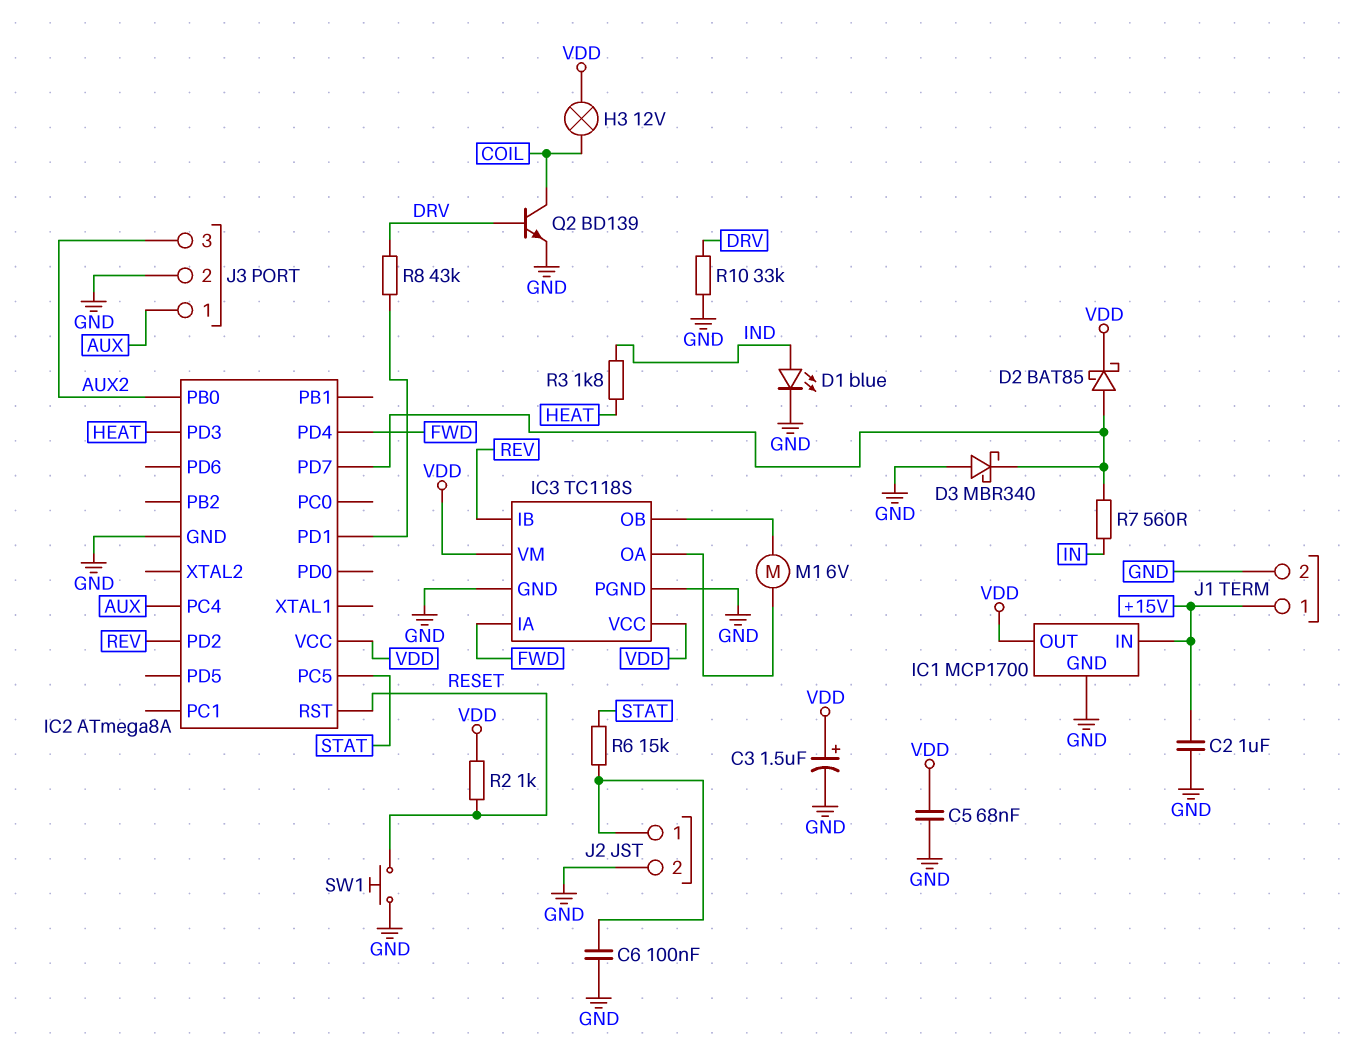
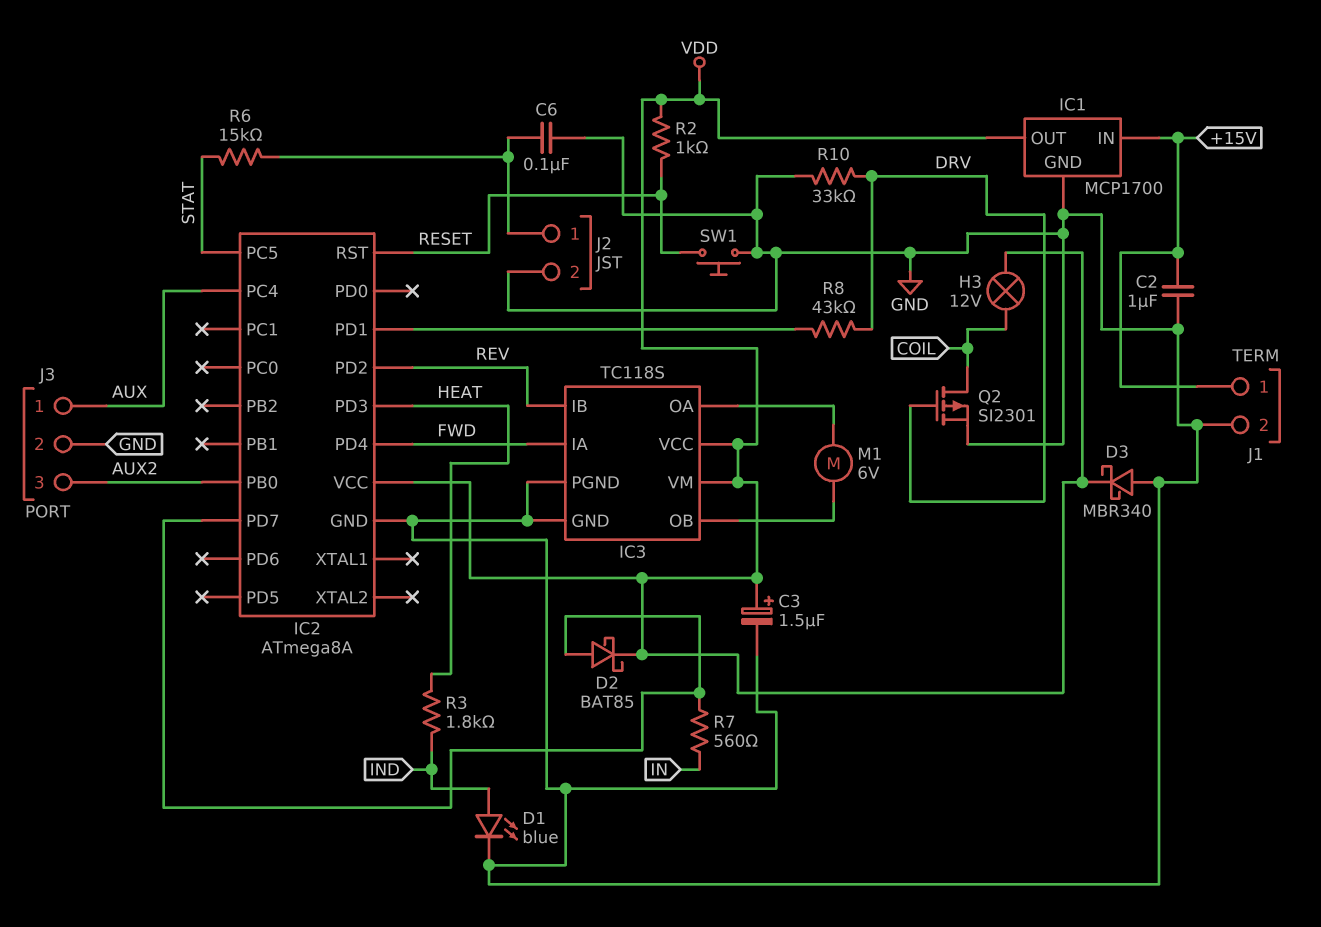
C5: 68nF (GND, VDD) -> none
D3: schottky MBR340 (A GND, K IC2/PD7) -> schottky MBR340 (A GND, K VDD)
Q2: NPN BD139 (B DRV, C COIL, E GND) -> PMOS SI2301 (G DRV, D COIL, S GND)

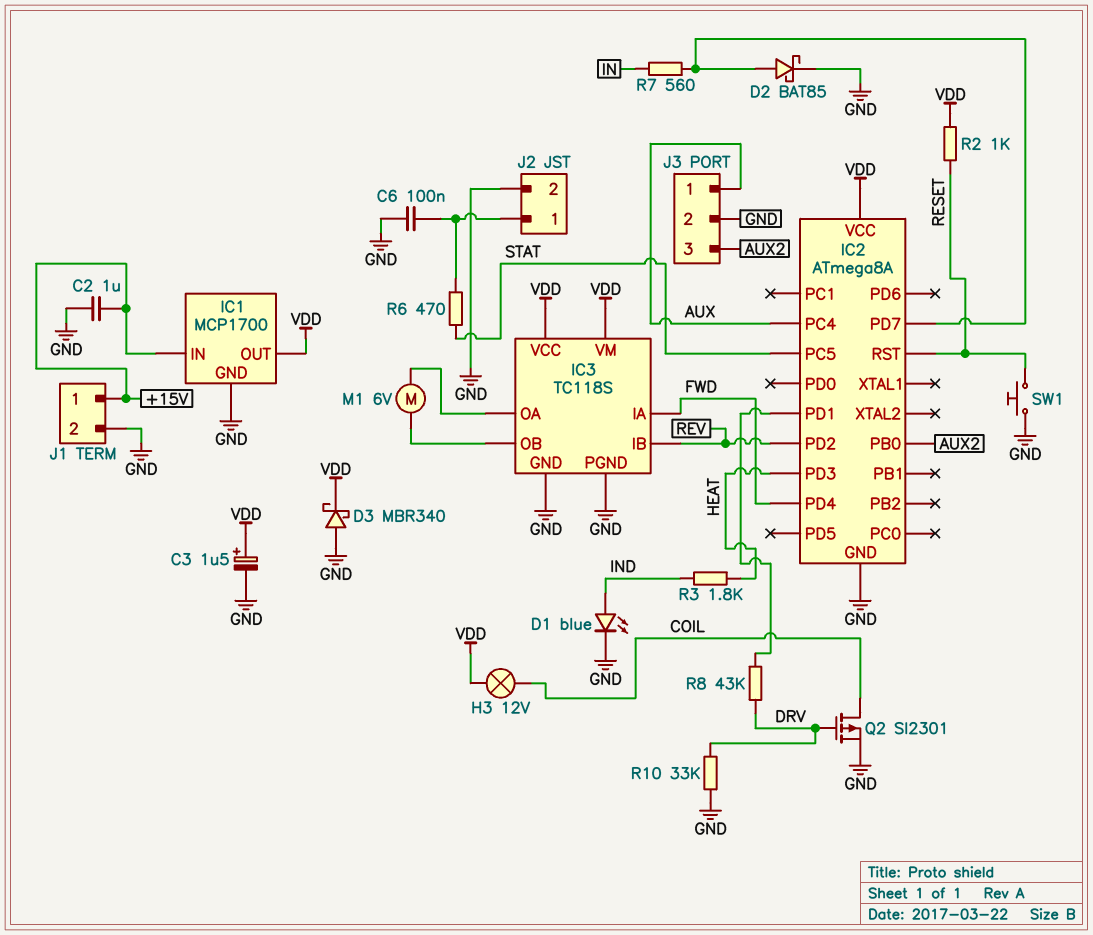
D2: schottky BAT85 (A IC2/PD7, K VDD) -> schottky BAT85 (A IC2/PD7, K GND)
R6: 15k (J2/1, STAT) -> 470 (J2/1, STAT)

